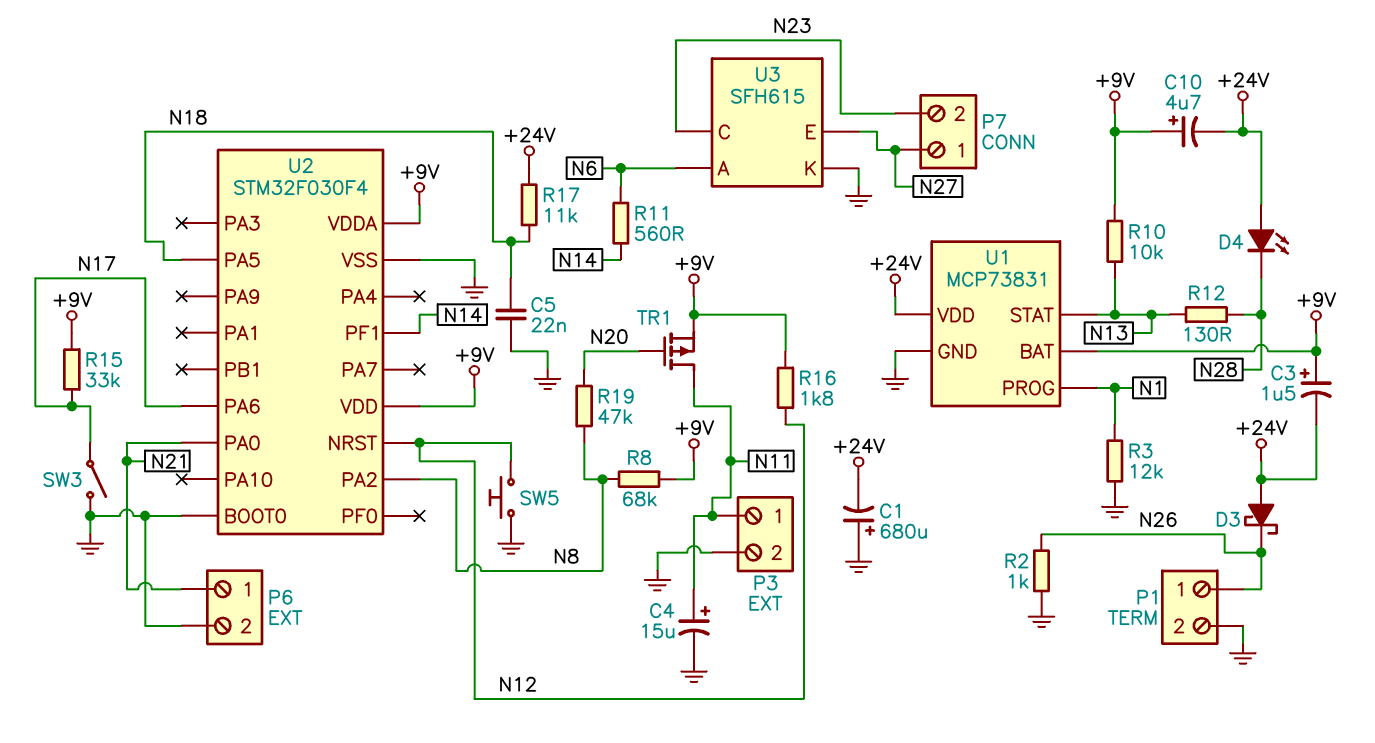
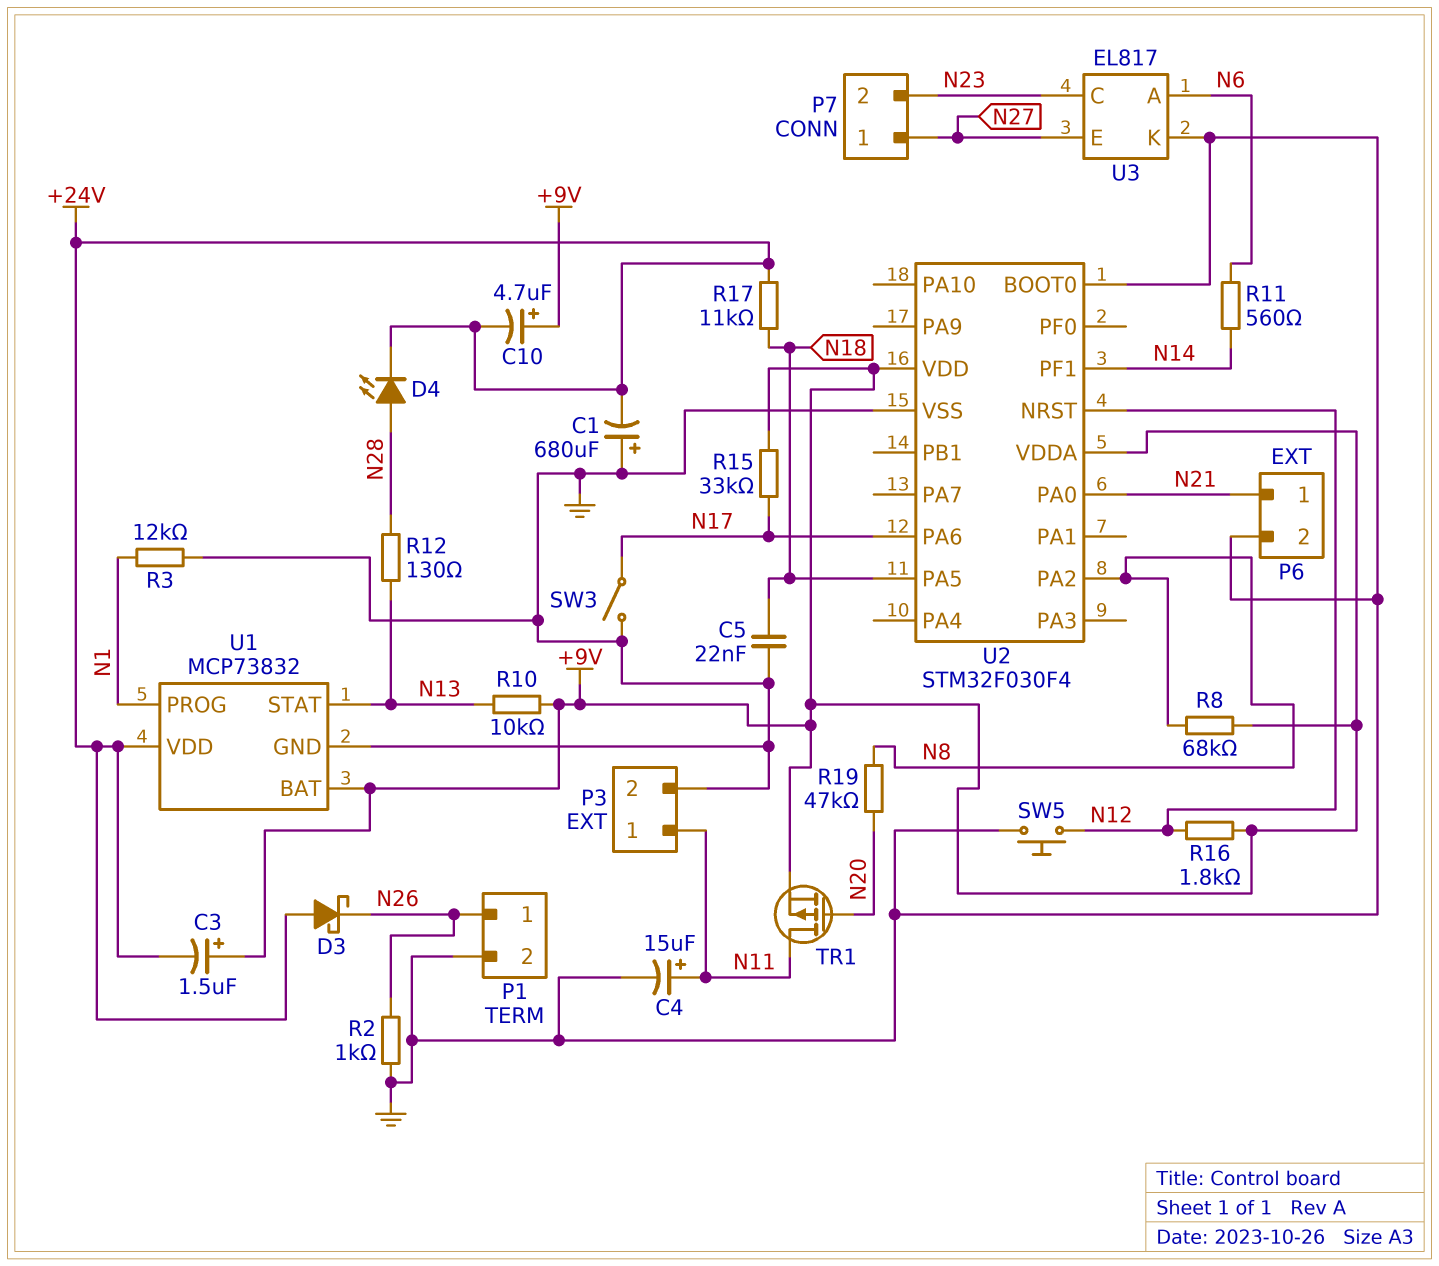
D4: LED (A +24V, K N28) -> LED (A N28, K +24V)
U1: MCP73831 -> MCP73832
U3: SFH615 -> EL817

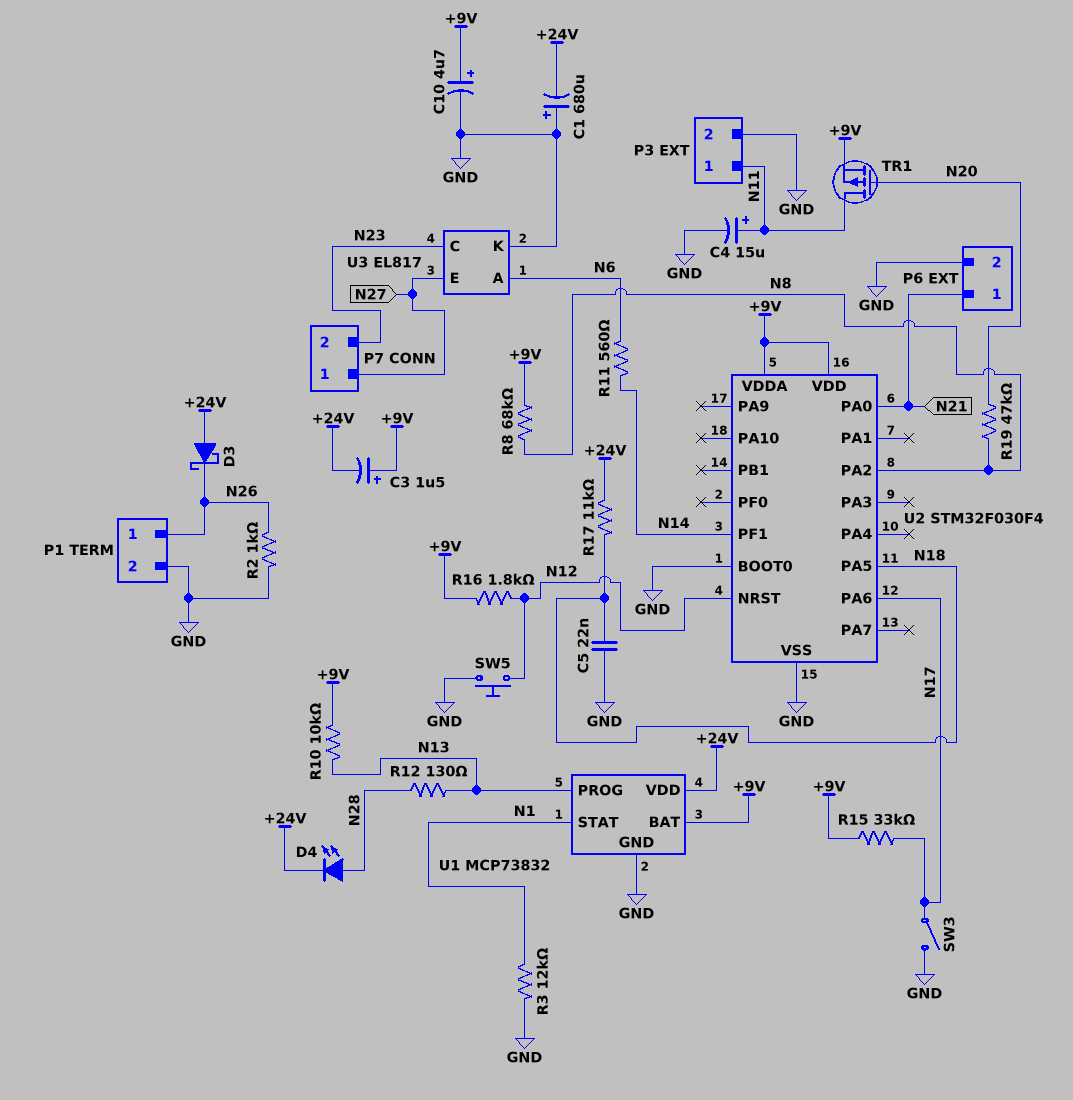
C10: 4.7uF (plus +9V, minus +24V) -> 4.7uF (plus +9V, minus GND)
U1 pin PROG: N1 -> N13
U1 pin STAT: N13 -> N1

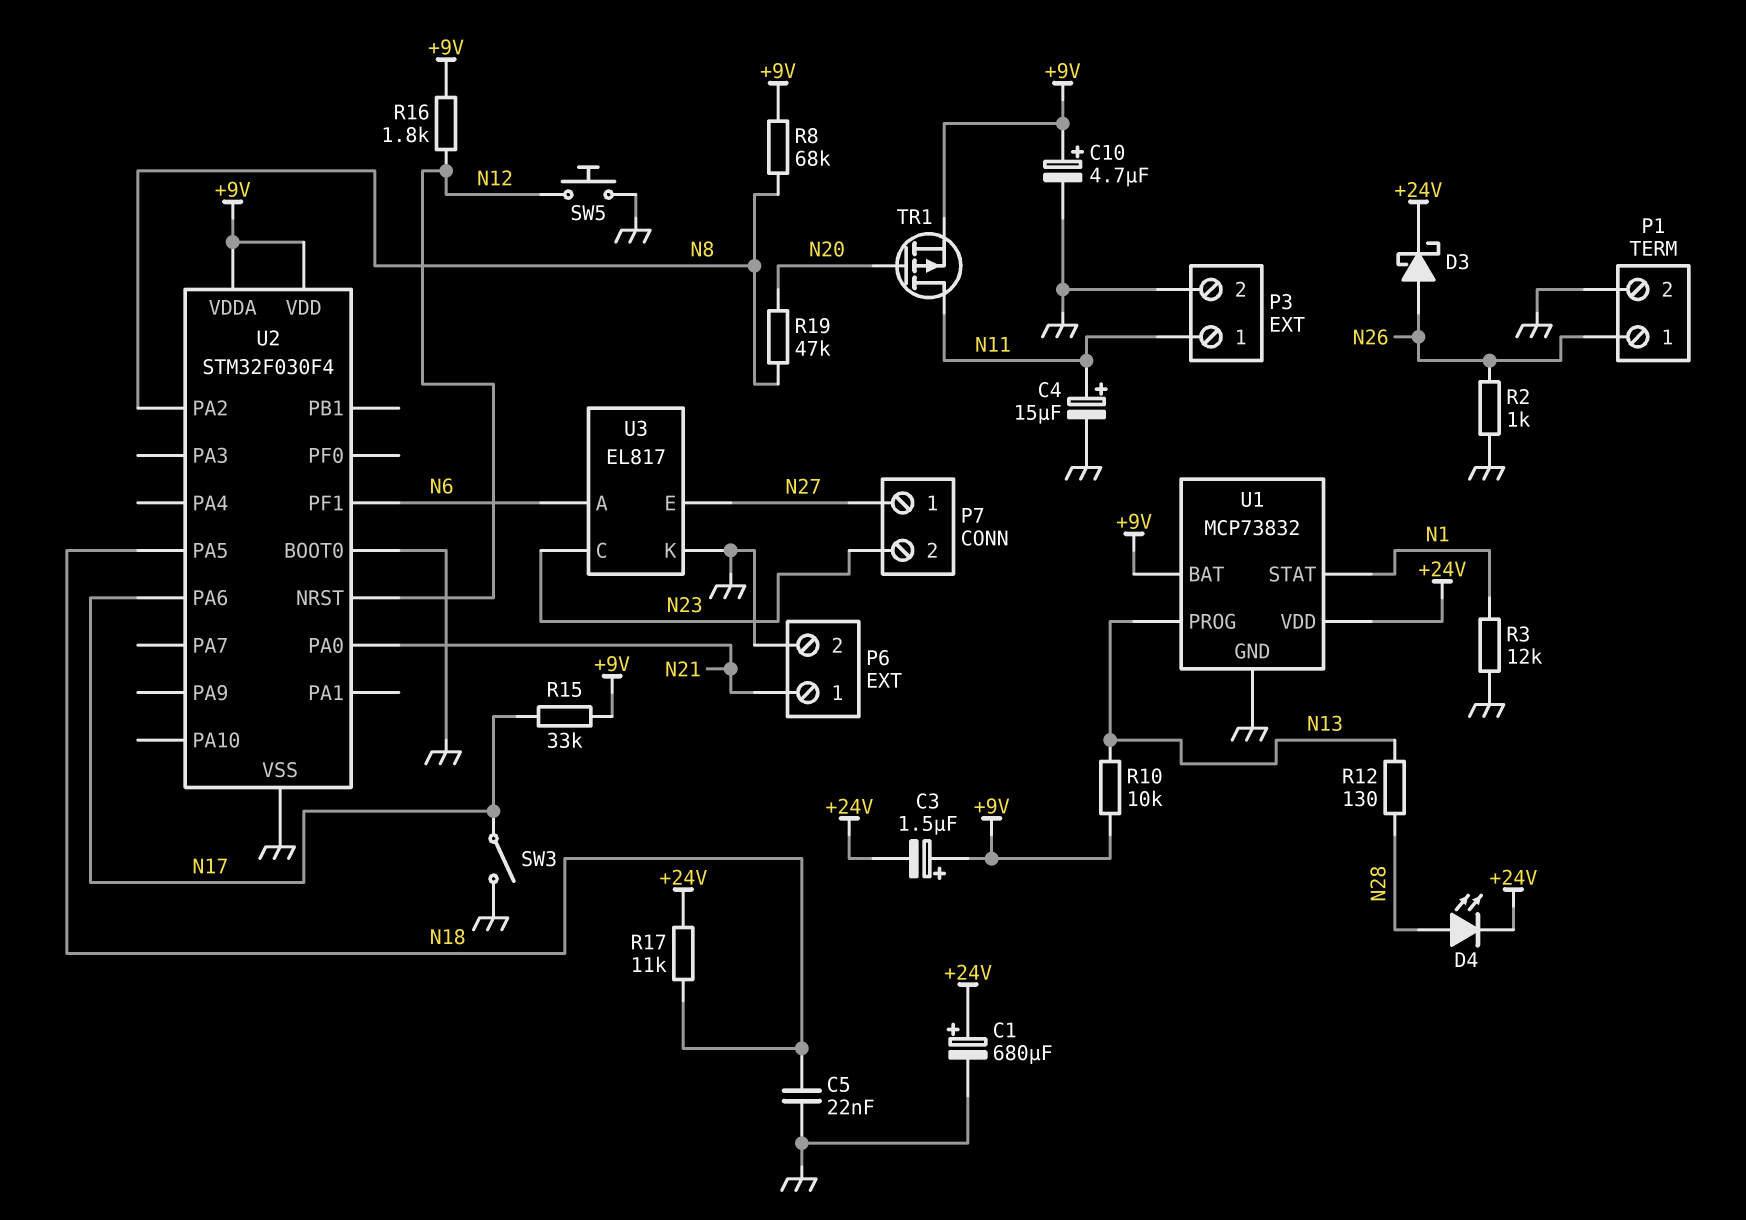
C1: 680uF (plus GND, minus +24V) -> 680uF (plus +24V, minus GND)
D3: schottky (A +24V, K N26) -> schottky (A N26, K +24V)
R11: 560 (N6, N14) -> none
U2 pin PF1: N14 -> N6

